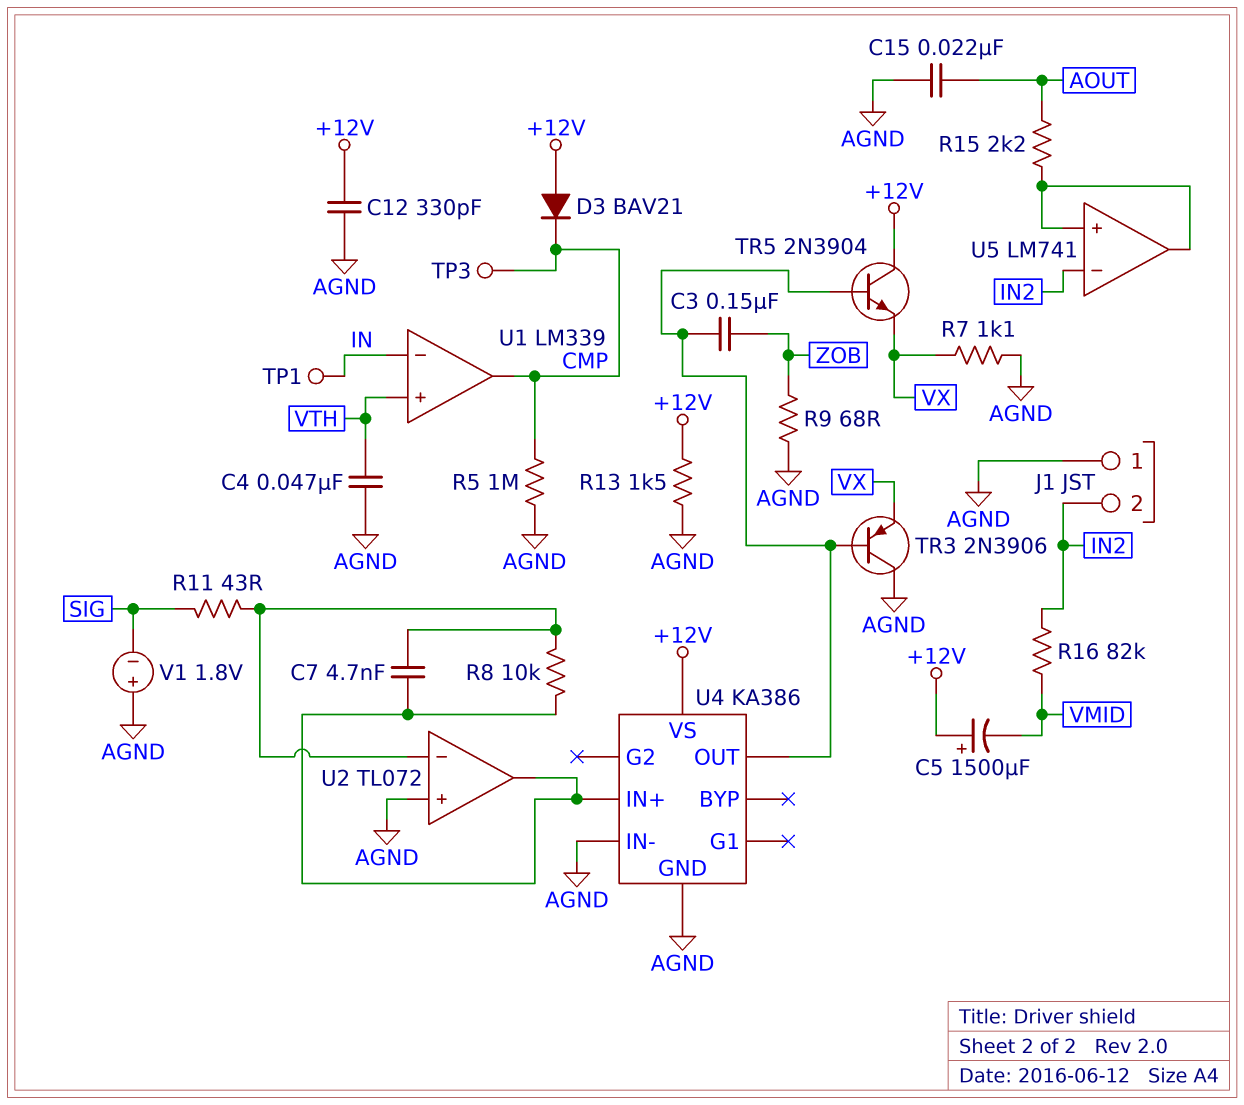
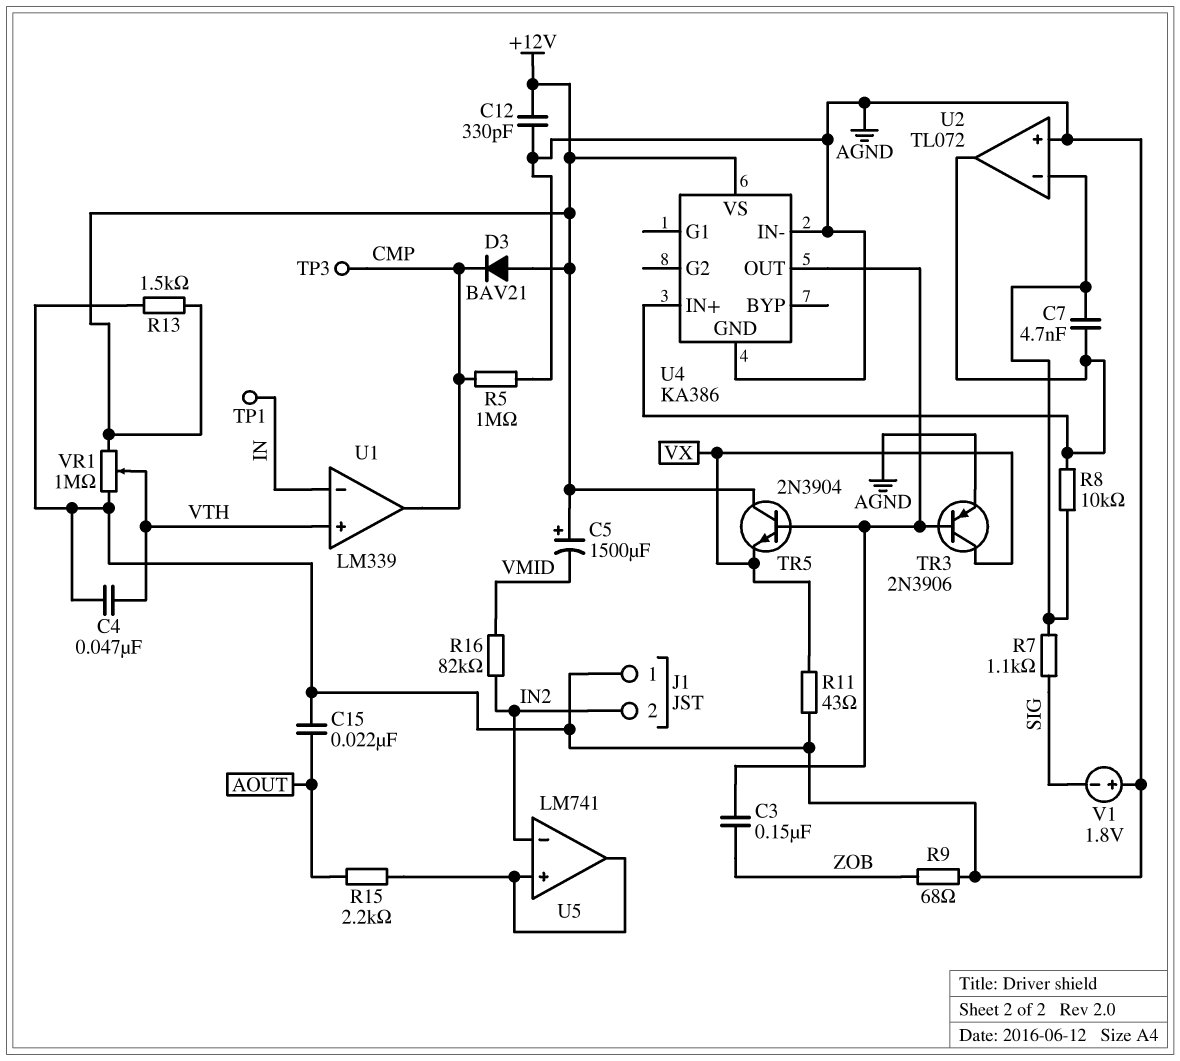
R7: 1.1k (AGND, VX) -> 1.1k (SIG, U2/in-)
R11: 43 (SIG, U2/in-) -> 43 (AGND, VX)
TR3: PNP 2N3906 (B U4/OUT, C AGND, E VX) -> PNP 2N3906 (B U4/OUT, C VX, E AGND)
VR1: none -> 1M (+12V, AGND, wiper VTH)

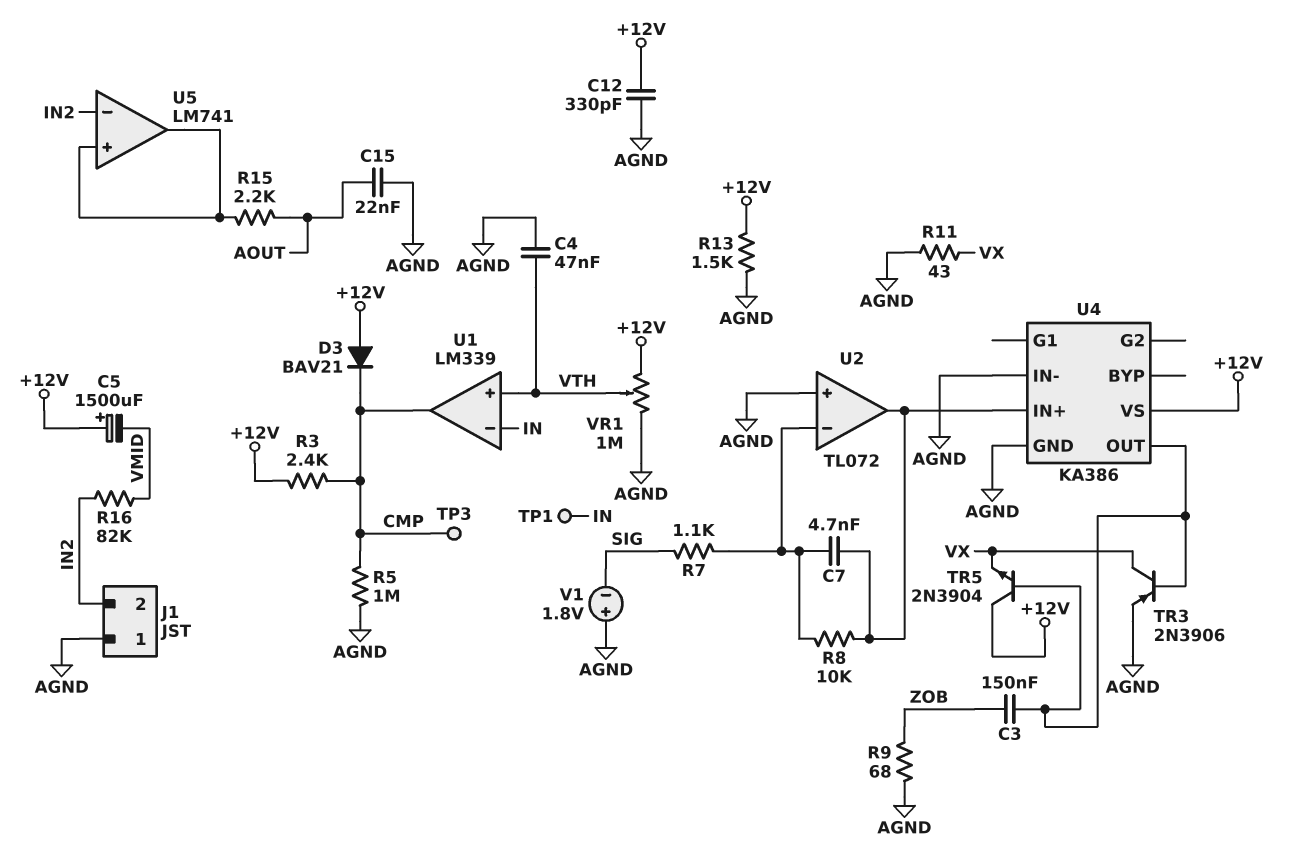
R3: none -> 2.4k (+12V, CMP)

